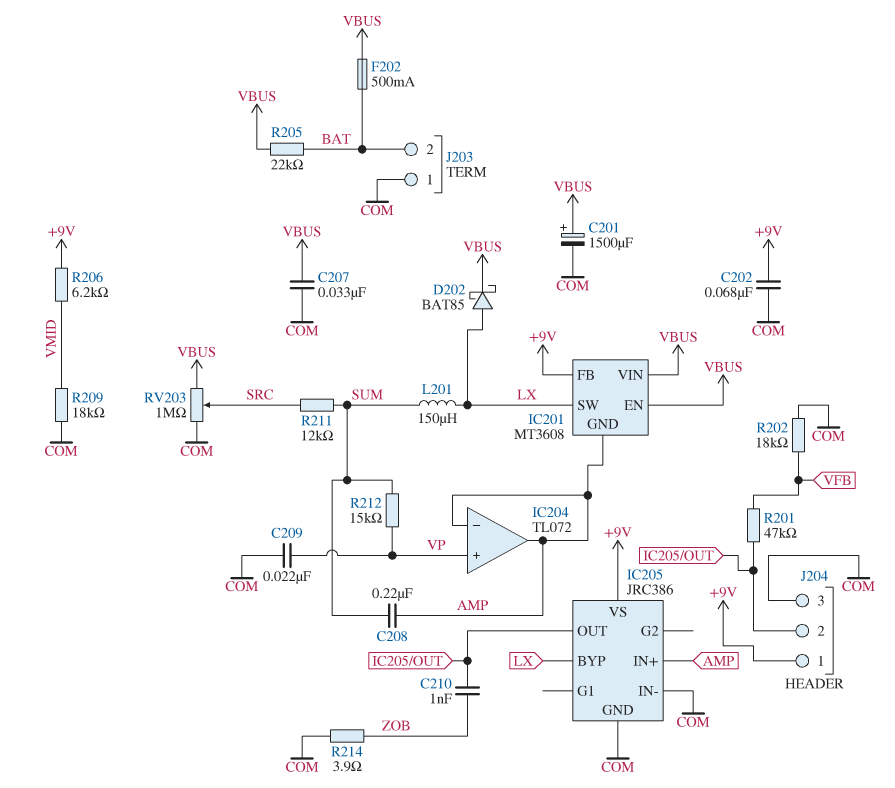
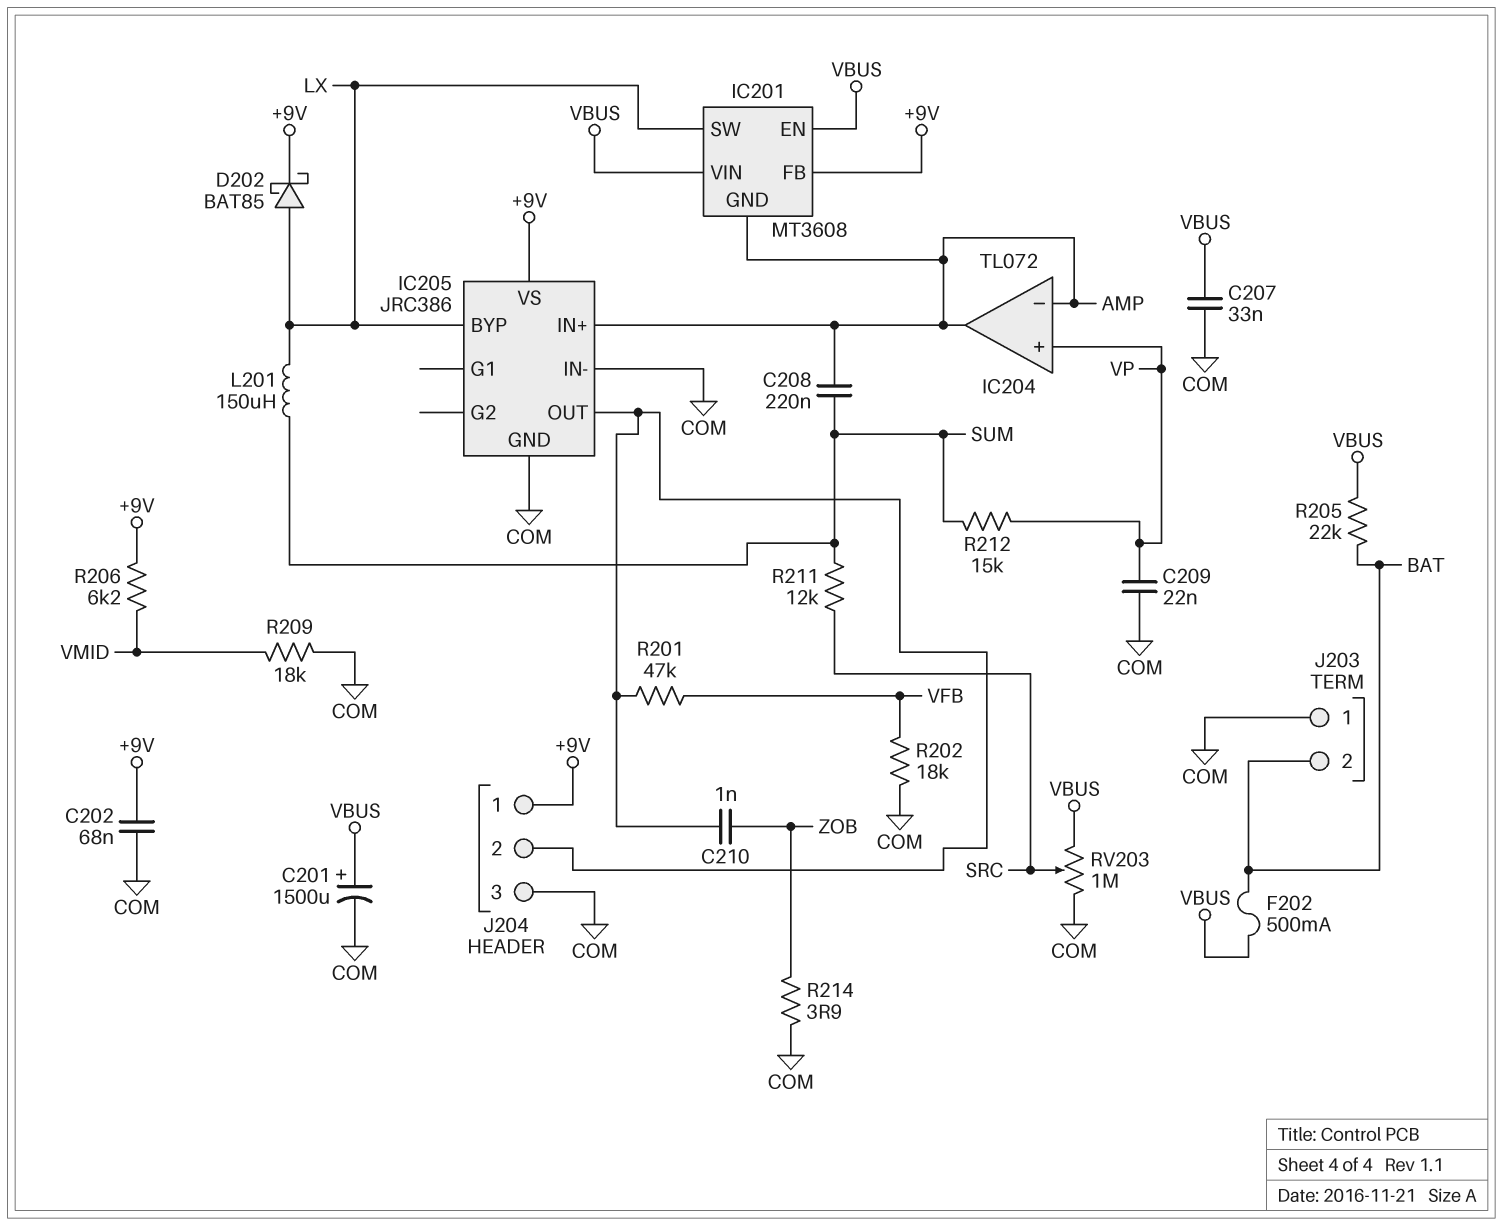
D202: schottky BAT85 (A LX, K VBUS) -> schottky BAT85 (A LX, K +9V)

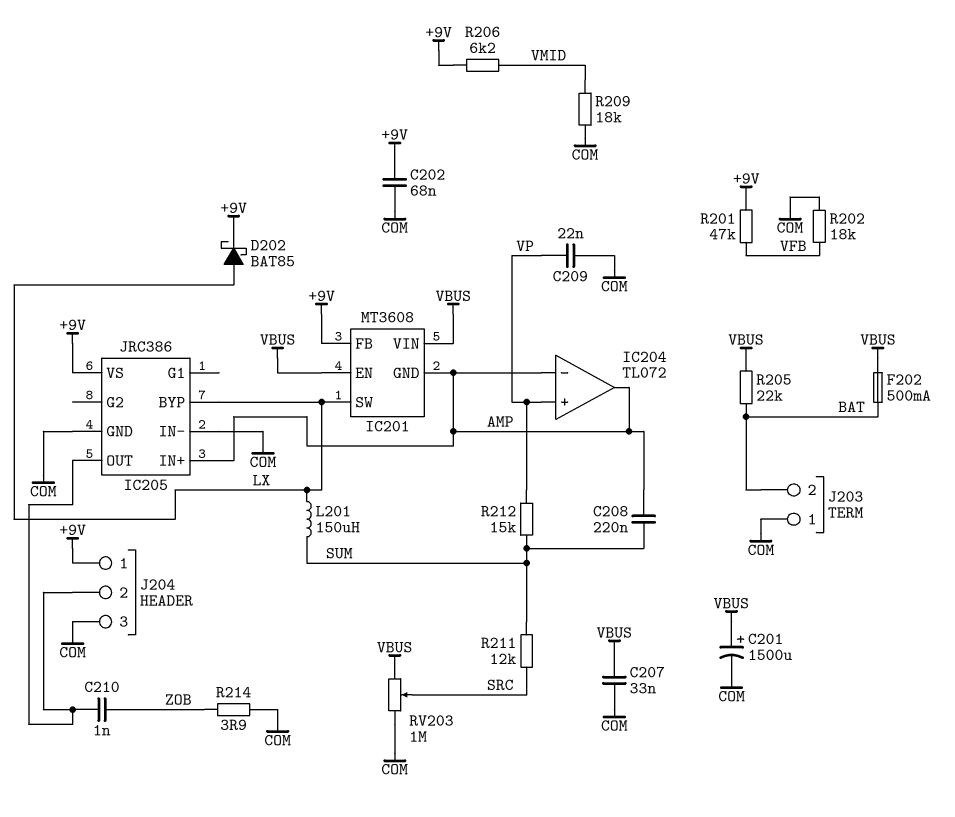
R201: 47k (IC205/OUT, VFB) -> 47k (+9V, VFB)

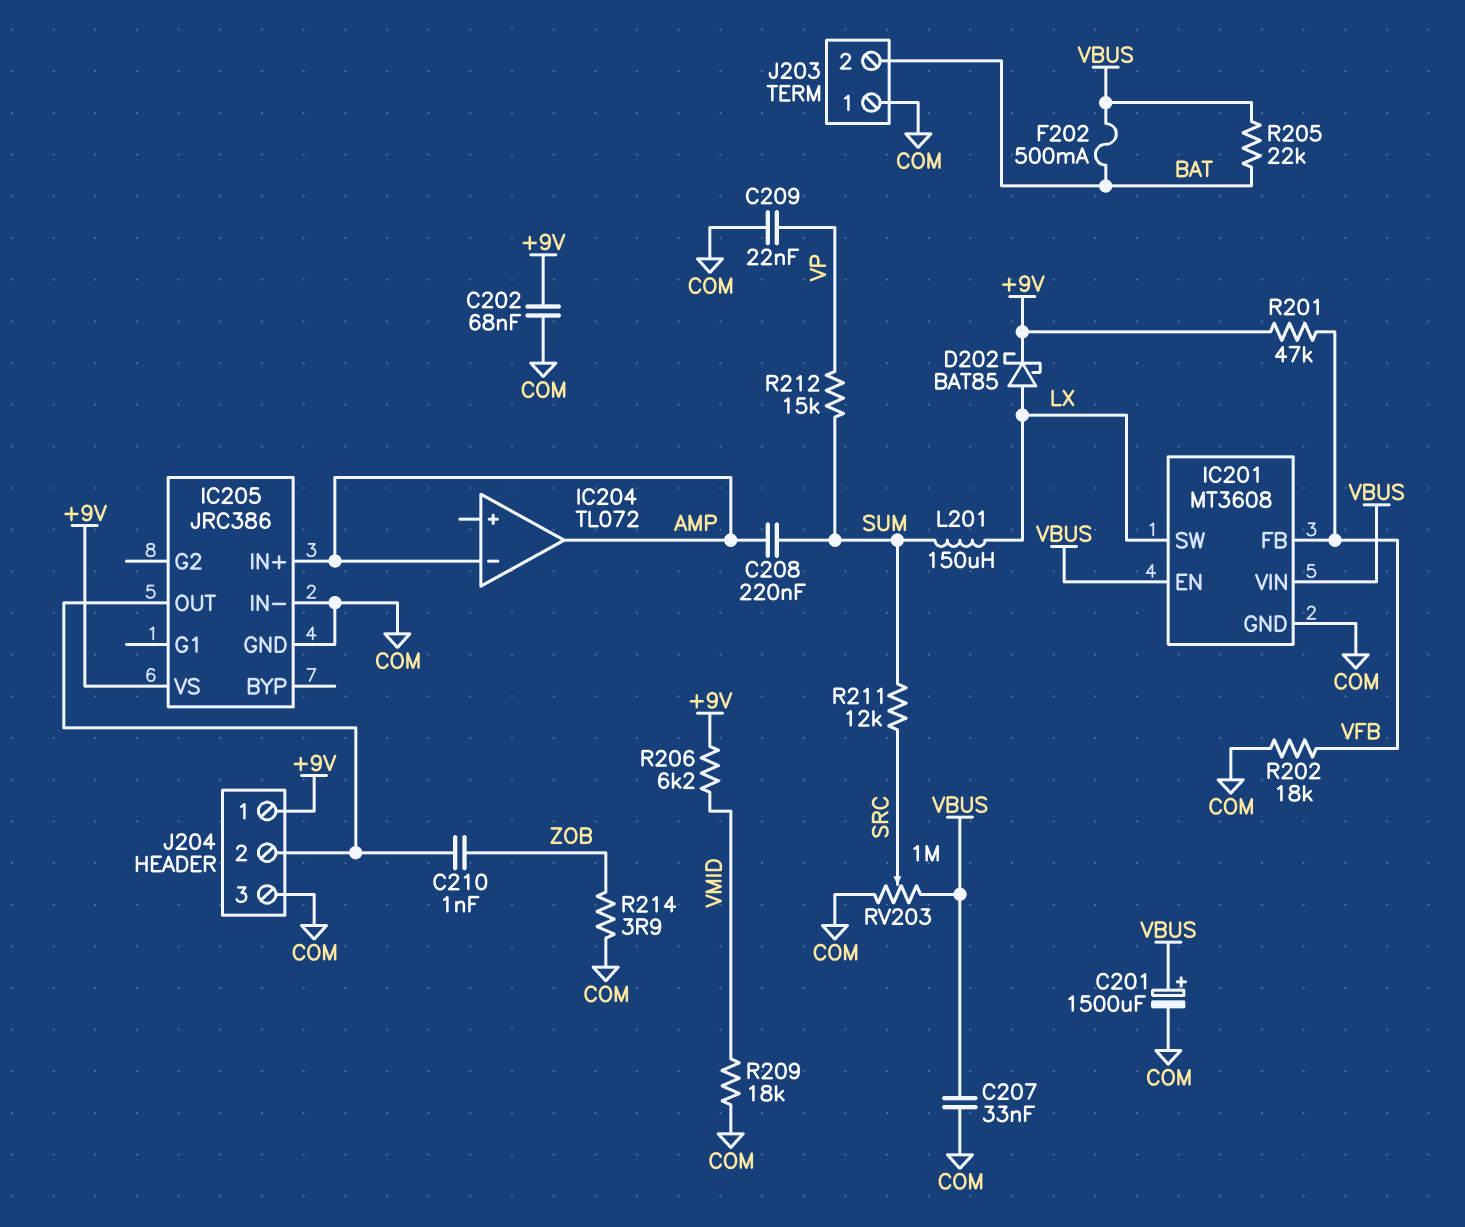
IC201 pin FB: +9V -> VFB
IC201 pin GND: AMP -> COM
IC204 pin in+: VP -> none
IC205 pin BYP: LX -> none

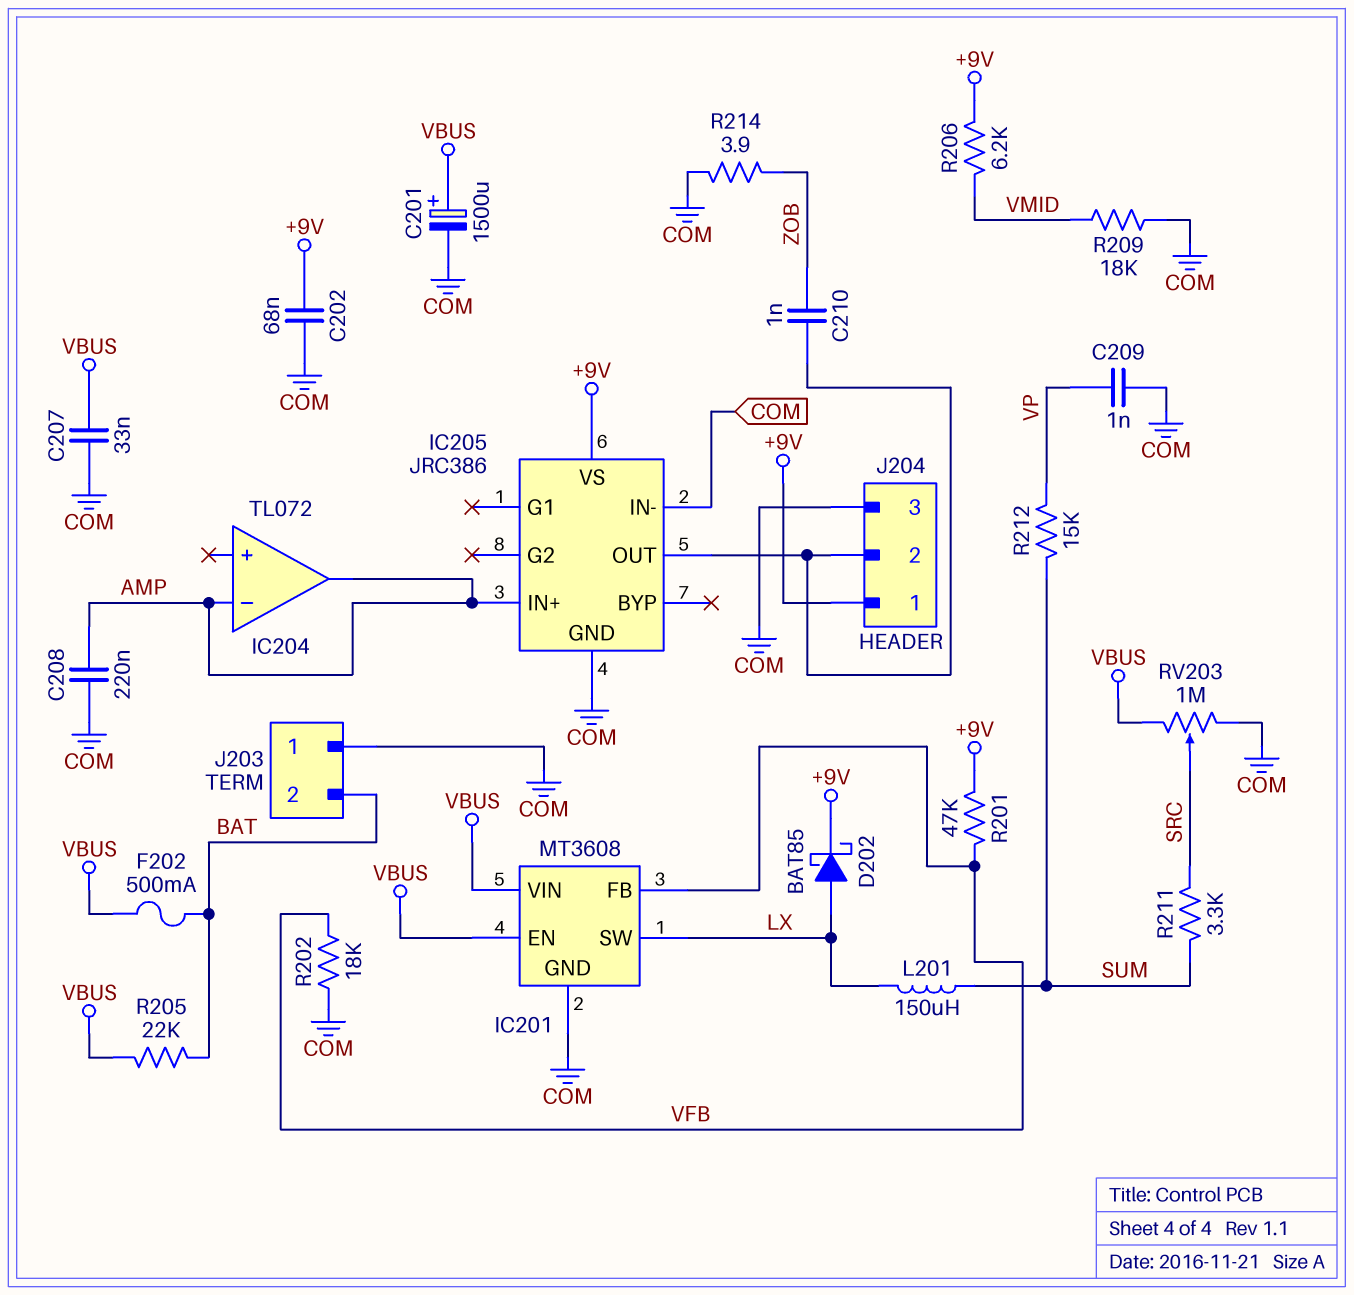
C208: 220nF (AMP, SUM) -> 220nF (AMP, COM)
C209: 22nF (COM, VP) -> 1nF (COM, VP)
R211: 12k (SRC, SUM) -> 3.3k (SRC, SUM)

